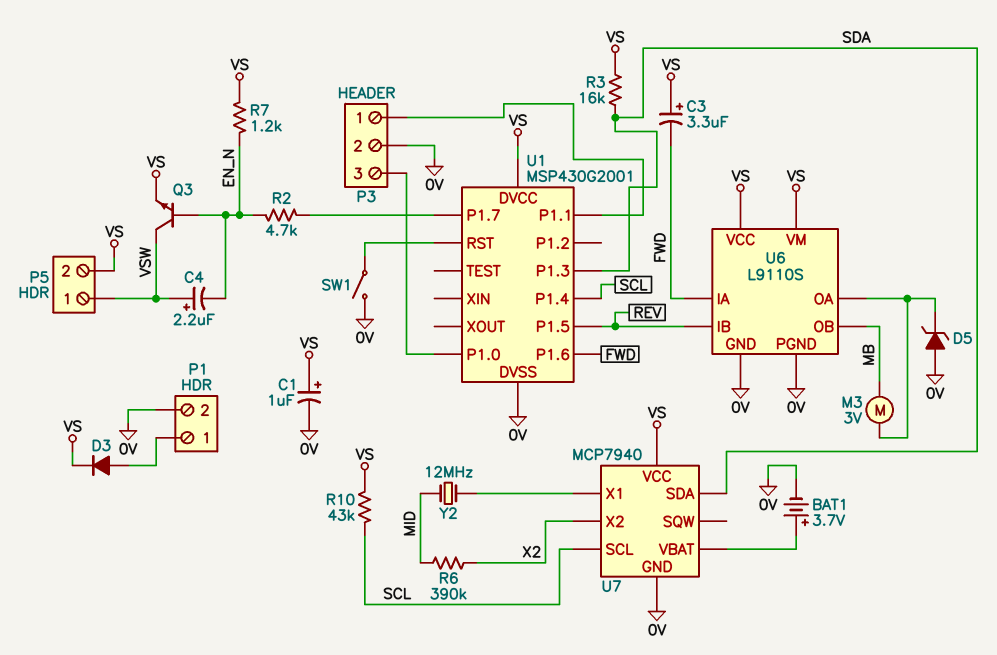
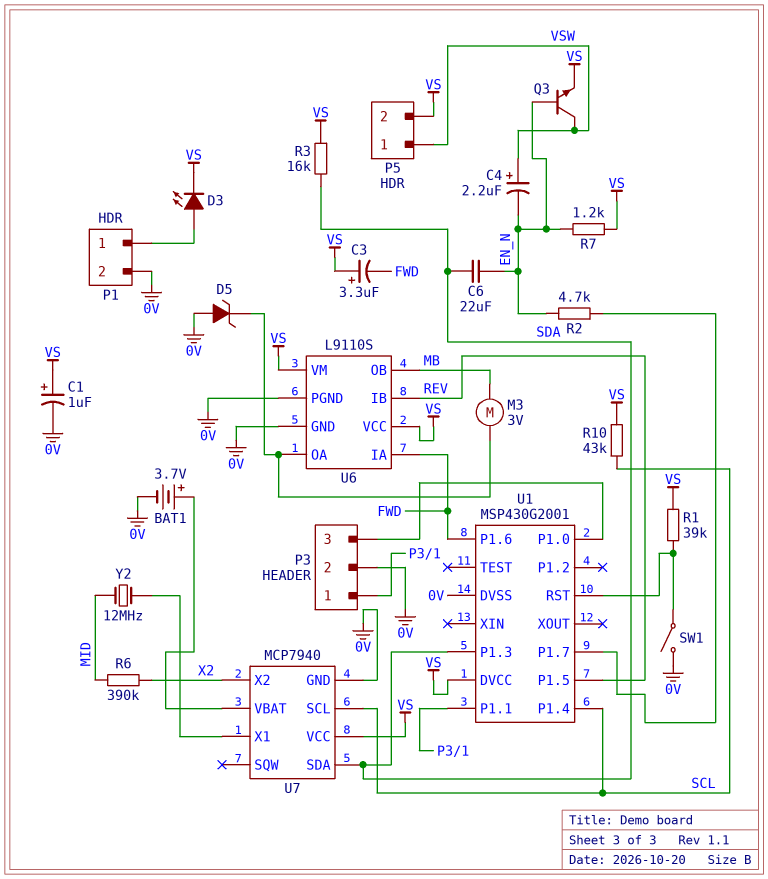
C6: none -> 22uF (EN_N, SDA)
D3: diode (A P1/1, K VS) -> LED (A P1/1, K VS)
R1: none -> 39k (U1/RST, VS)

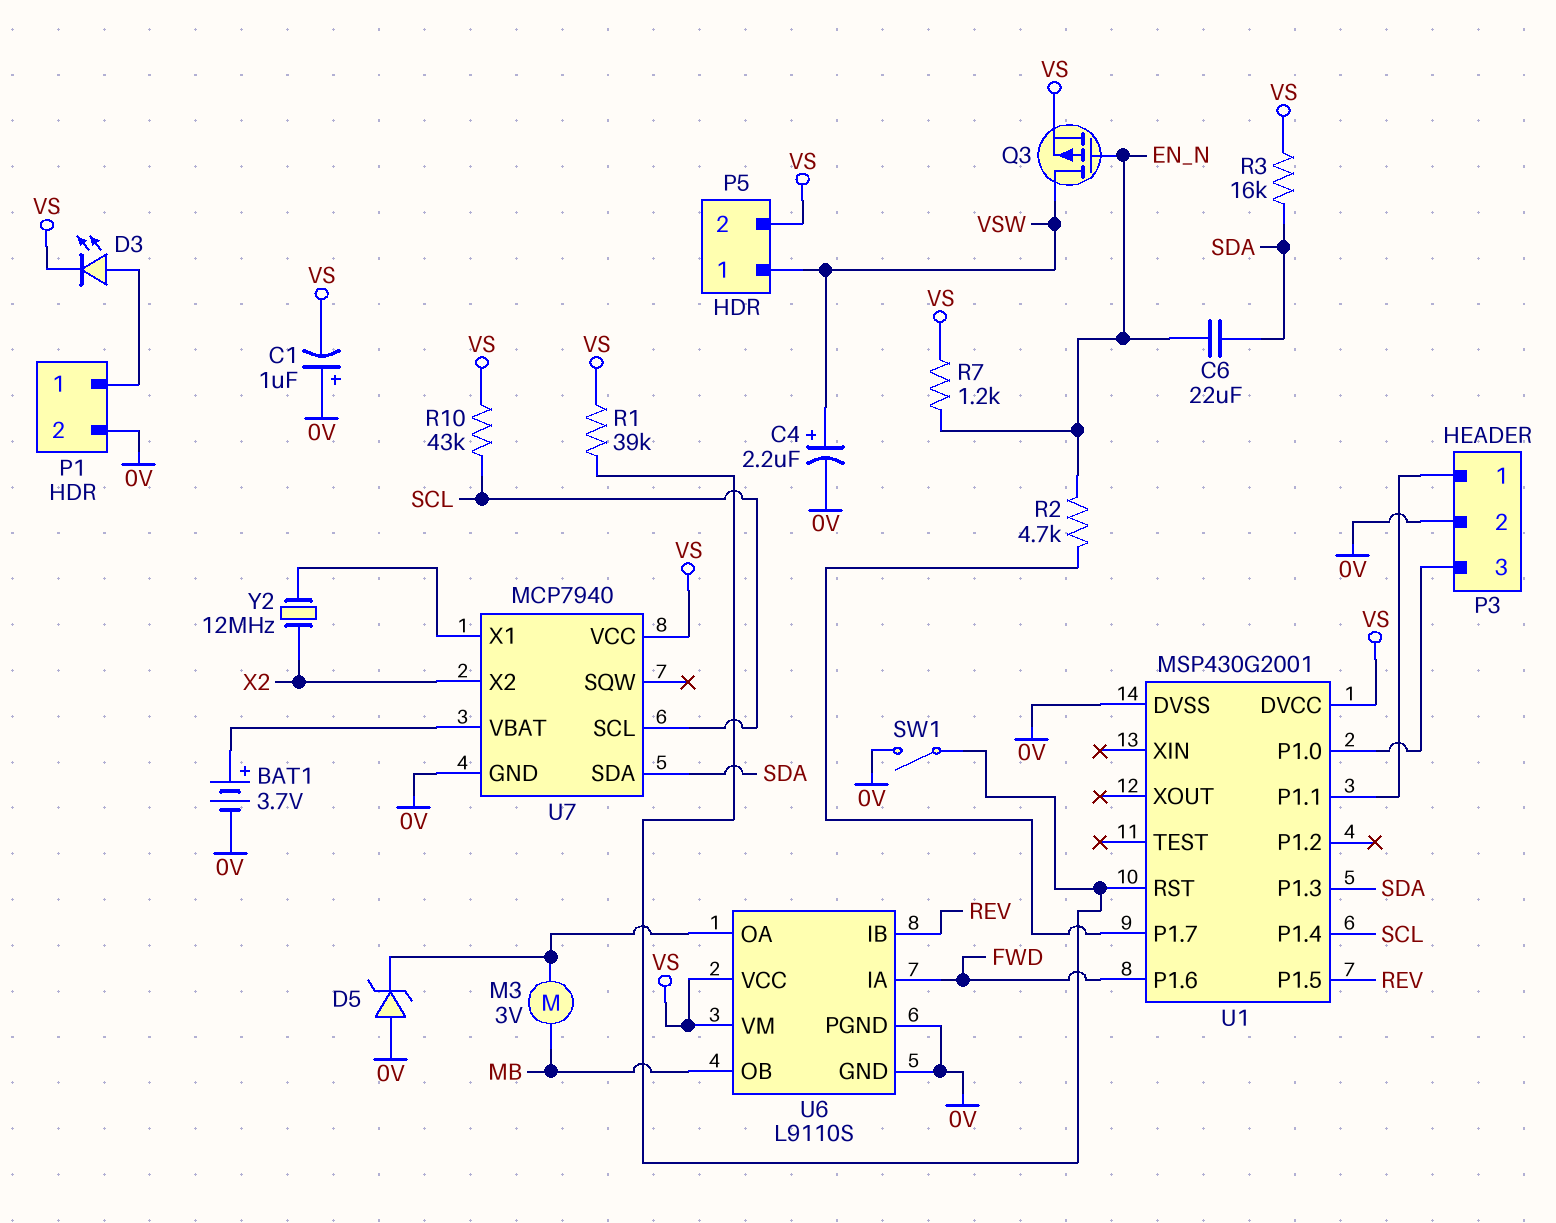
C1: 1uF (plus VS, minus 0V) -> 1uF (plus 0V, minus VS)
C3: 3.3uF (plus VS, minus FWD) -> none
C4: 2.2uF (plus VSW, minus EN_N) -> 2.2uF (plus VSW, minus 0V)
Q3: NPN (B EN_N, C VSW, E VS) -> PMOS (G EN_N, D VSW, S VS)
R6: 390k (MID, X2) -> none
Y2: 12MHz (MID, U7/X1) -> 12MHz (U7/X1, X2)

